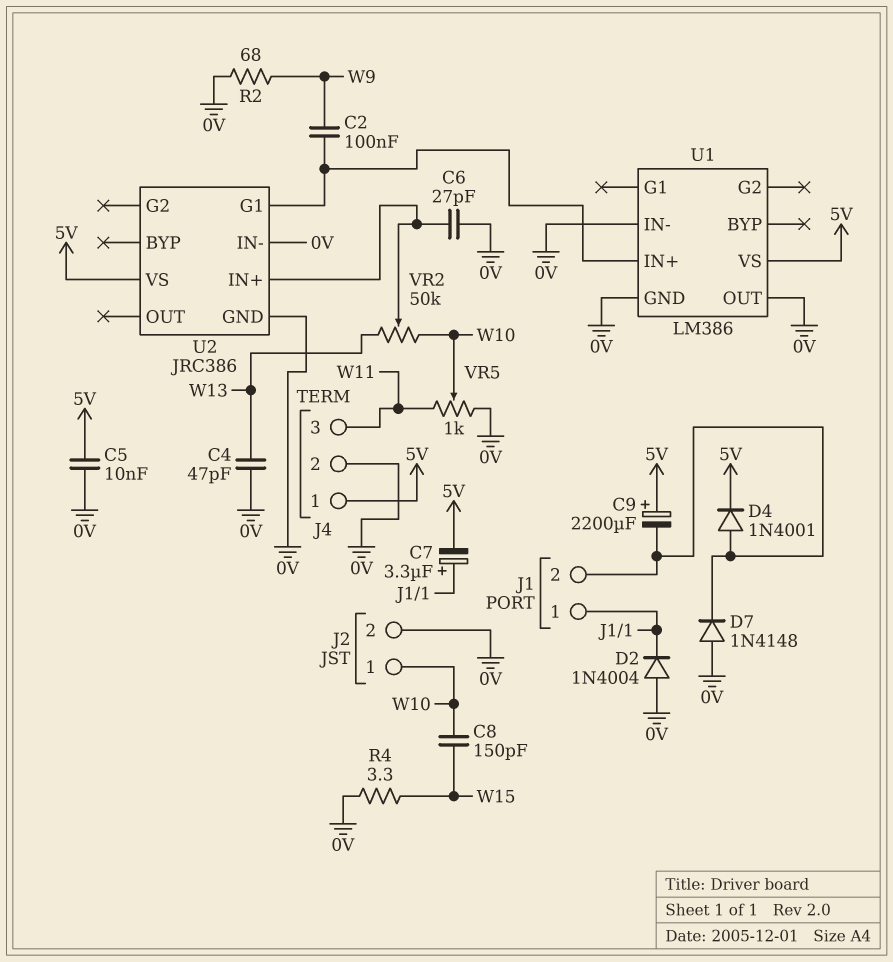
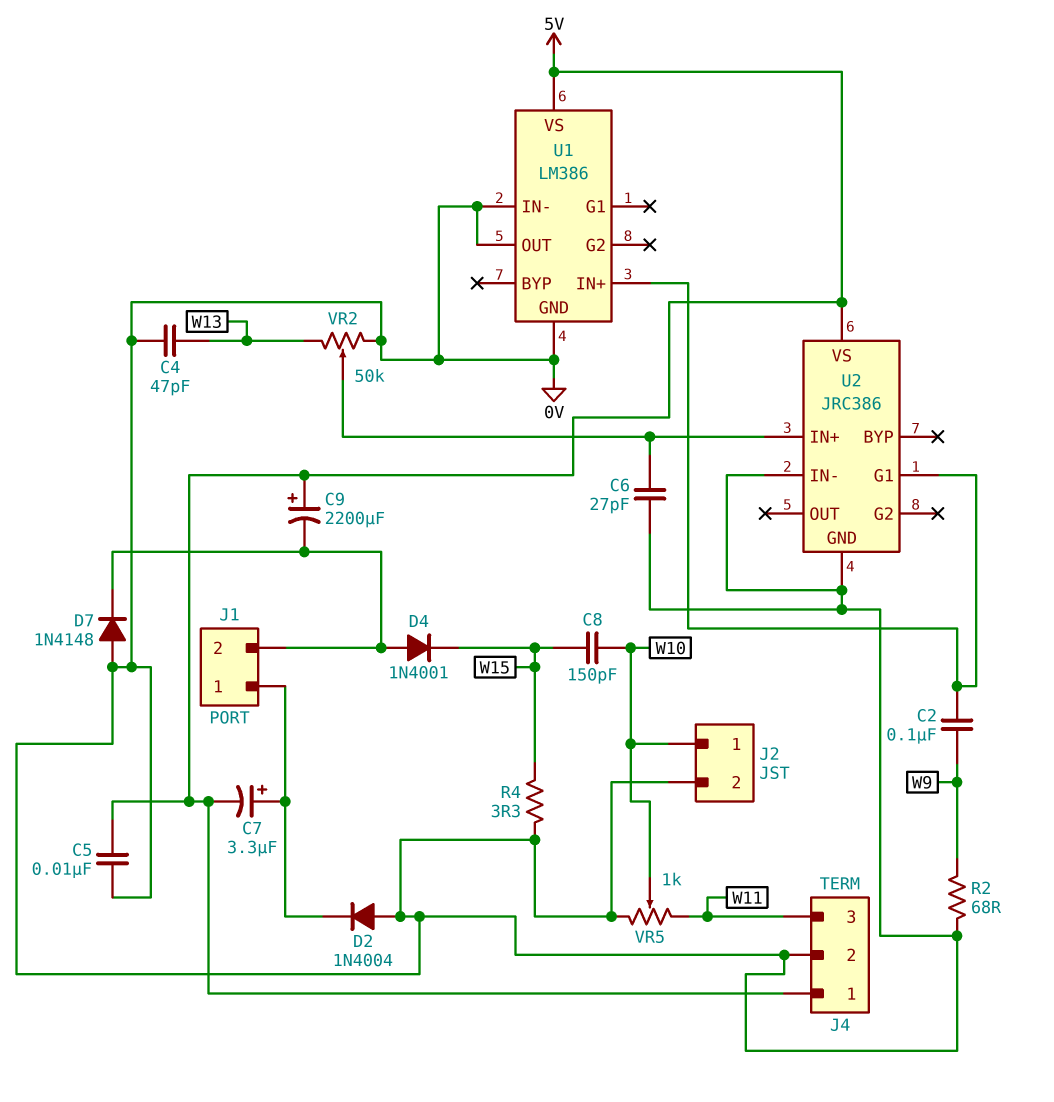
D4: diode 1N4001 (A J1/2, K 5V) -> diode 1N4001 (A J1/2, K W15)
VR2: 50k (W10, W13, wiper U2/IN+) -> 50k (0V, W13, wiper U2/IN+)

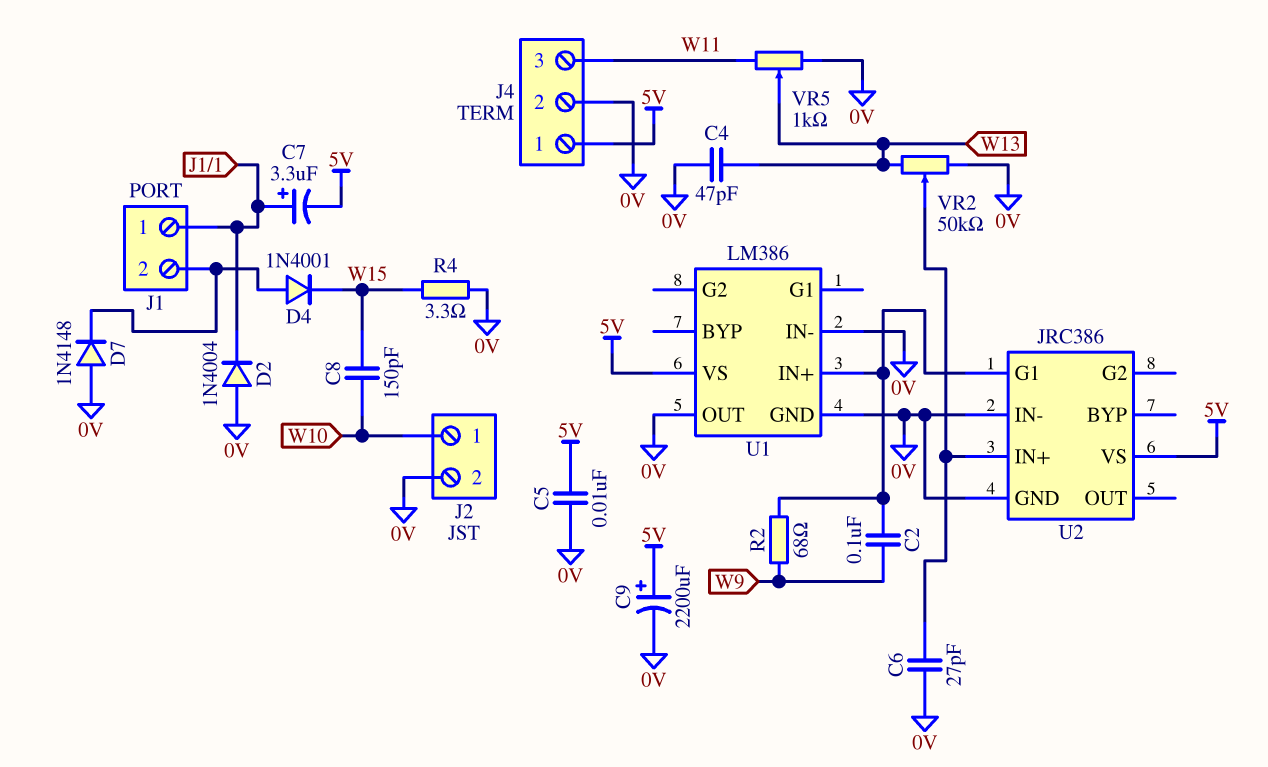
C9: 2200uF (plus 5V, minus J1/2) -> 2200uF (plus 5V, minus 0V)
R2: 68 (0V, W9) -> 68 (U1/IN+, W9)
VR5: 1k (0V, W11, wiper W10) -> 1k (0V, W11, wiper W13)

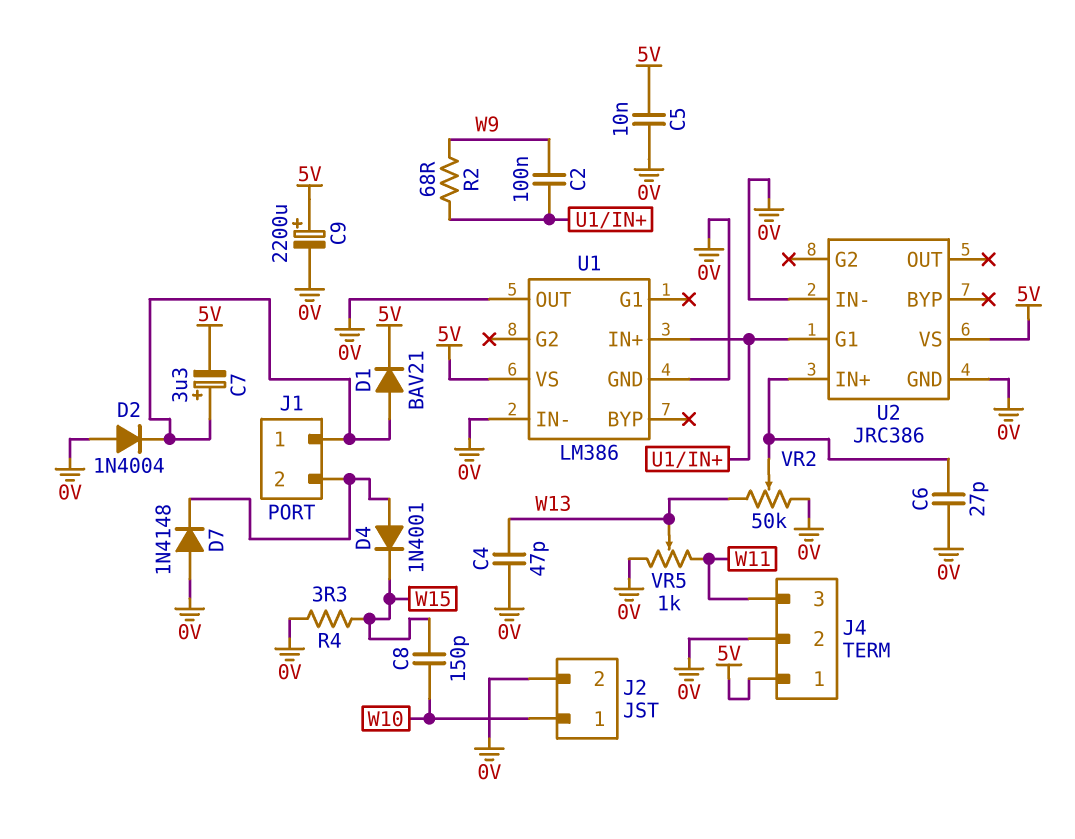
D1: none -> diode BAV21 (A J1/1, K 5V)

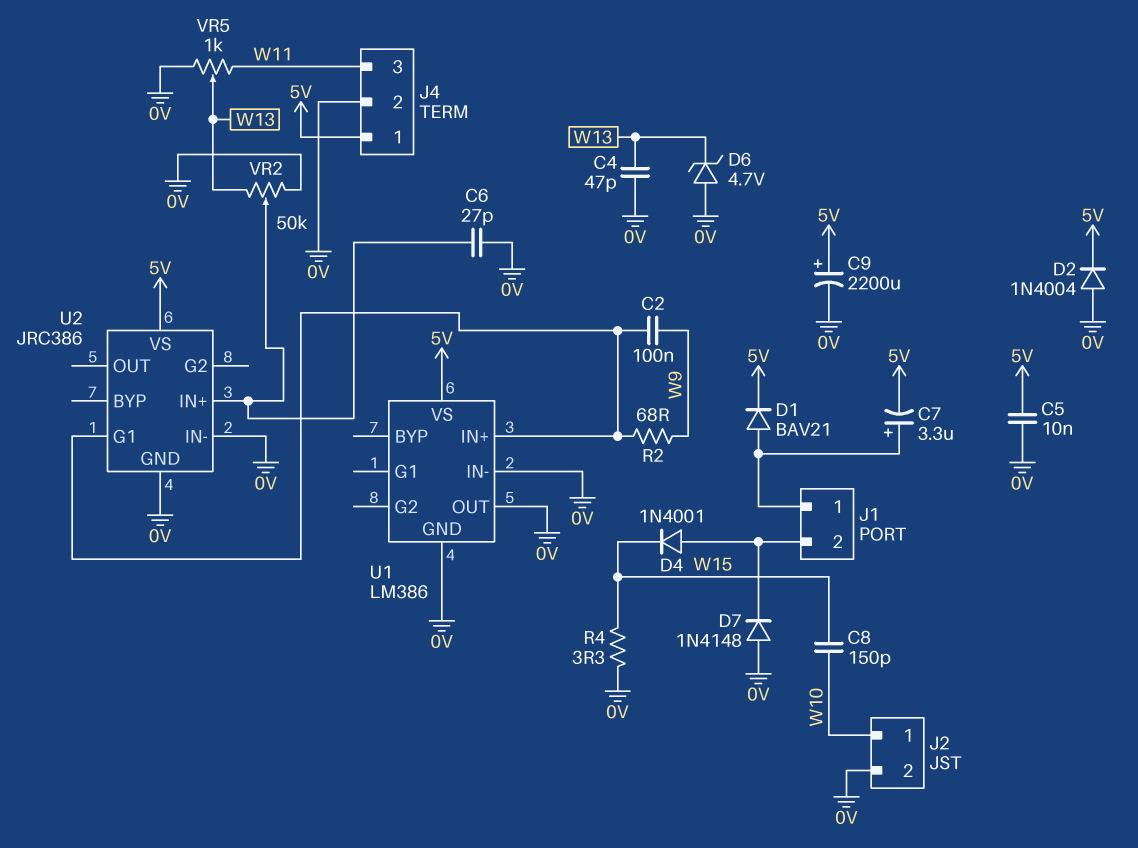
D2: diode 1N4004 (A 0V, K J1/1) -> diode 1N4004 (A 0V, K 5V)
D6: none -> zener 4.7V (A 0V, K W13)

